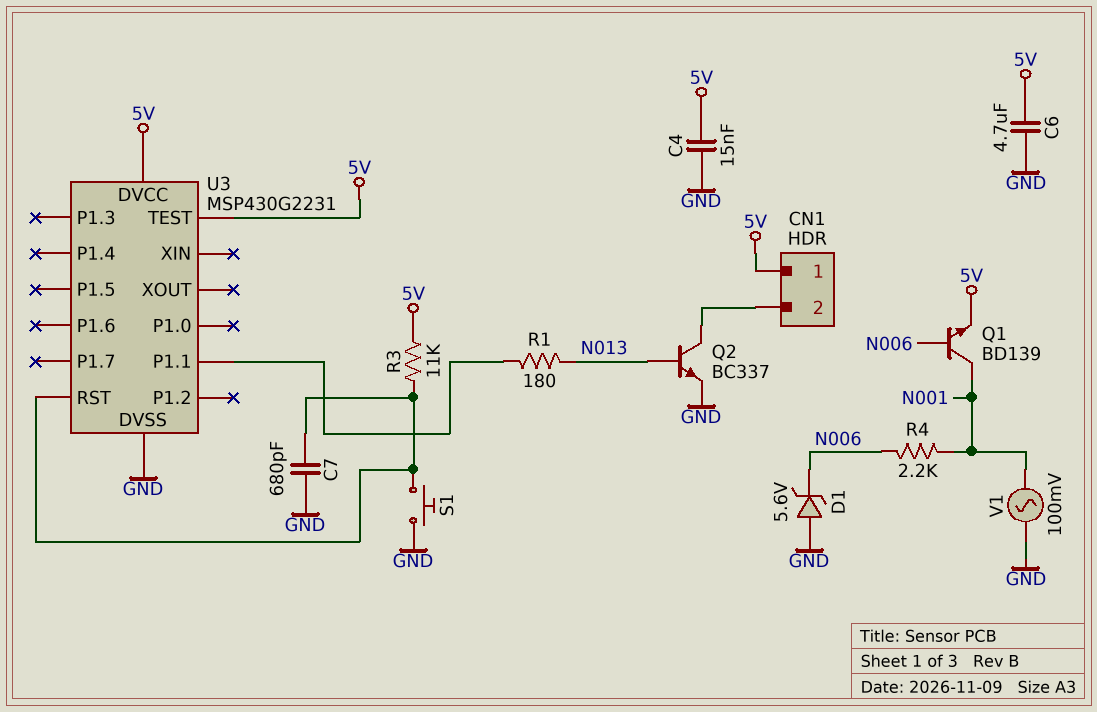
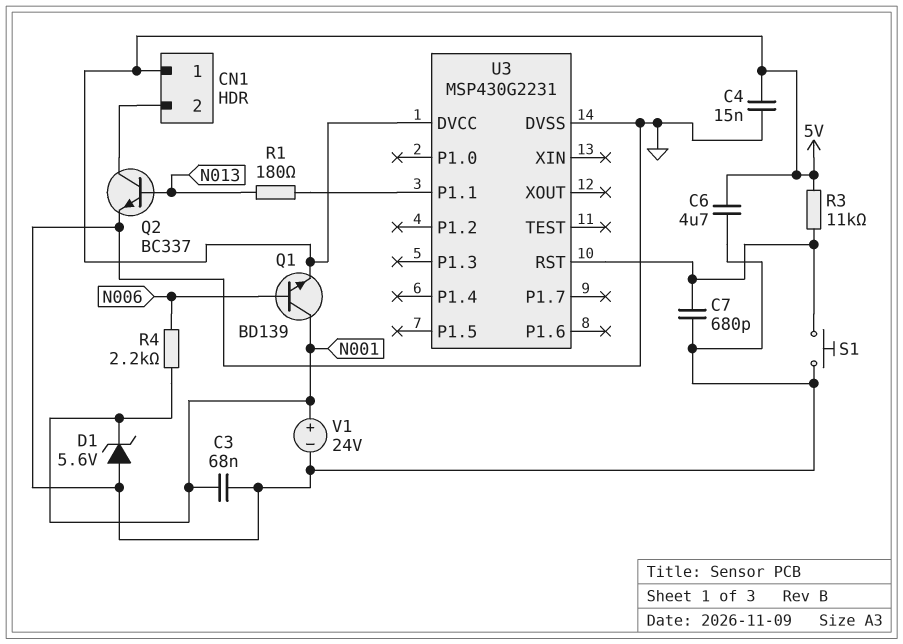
C3: none -> 68nF (GND, N001)
D1: zener 5.6V (A GND, K N006) -> zener 5.6V (A GND, K N001)
U3 pin TEST: 5V -> none
V1: AC 100mV (GND, N001) -> 24V (plus N001, minus GND)

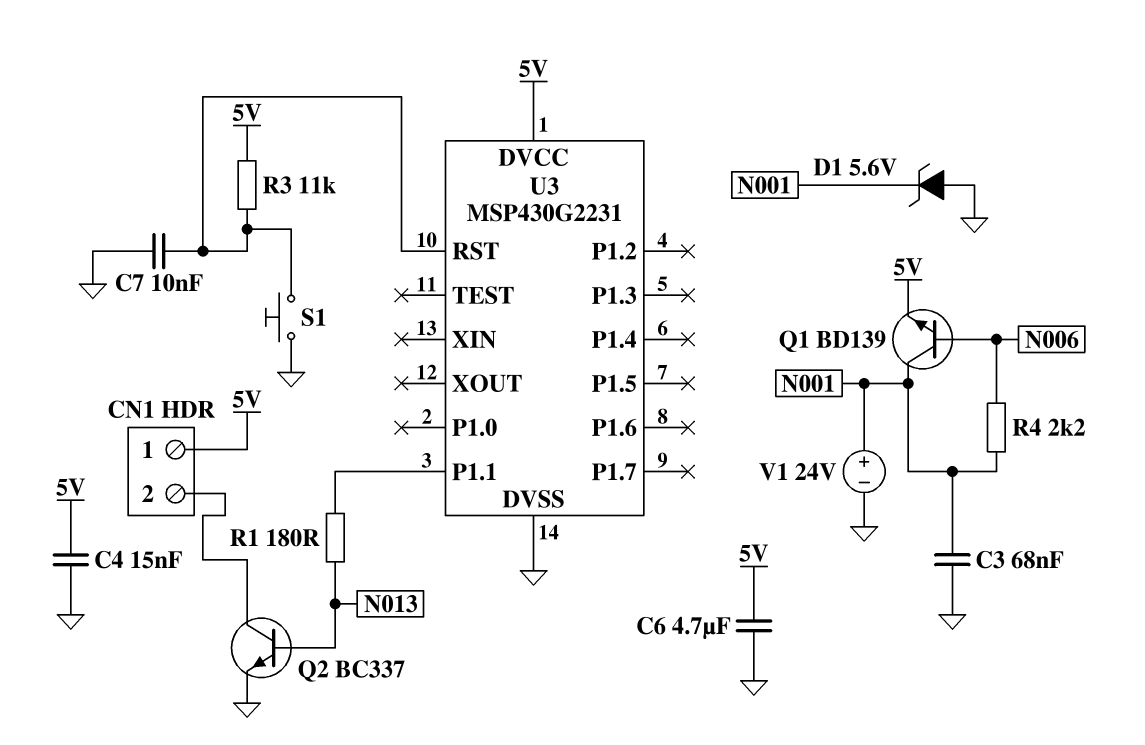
C7: 680pF (GND, U3/RST) -> 10nF (GND, U3/RST)

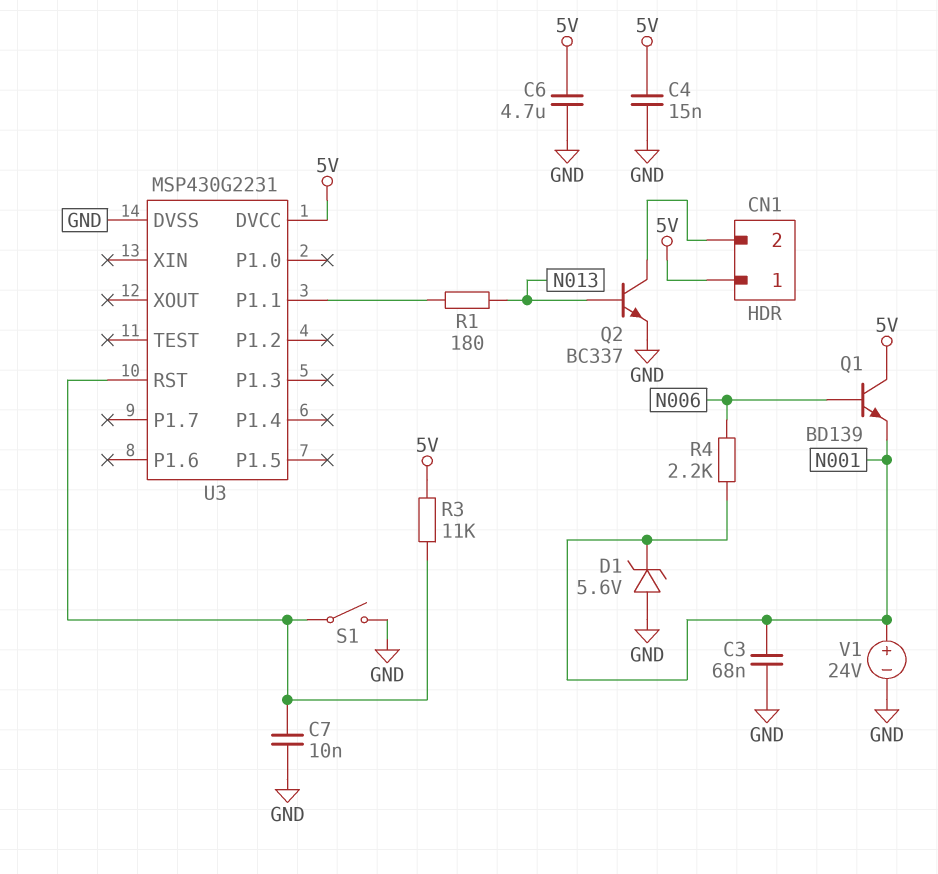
Q1: NPN BD139 (B N006, C N001, E 5V) -> NPN BD139 (B N006, C 5V, E N001)
S1: button (GND, U3/RST) -> switch (GND, U3/RST)

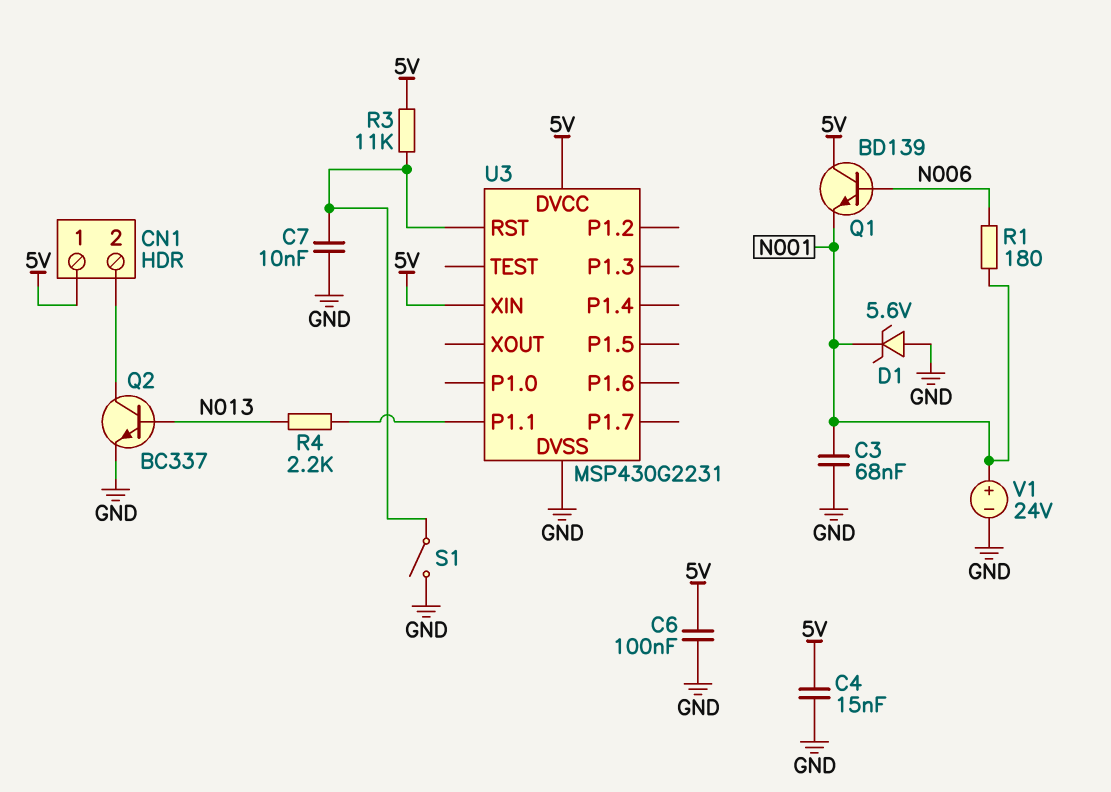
C6: 4.7uF (5V, GND) -> 100nF (5V, GND)
R1: 180 (N013, U3/P1.1) -> 180 (N001, N006)
R4: 2.2k (N001, N006) -> 2.2k (N013, U3/P1.1)
U3 pin XIN: none -> 5V

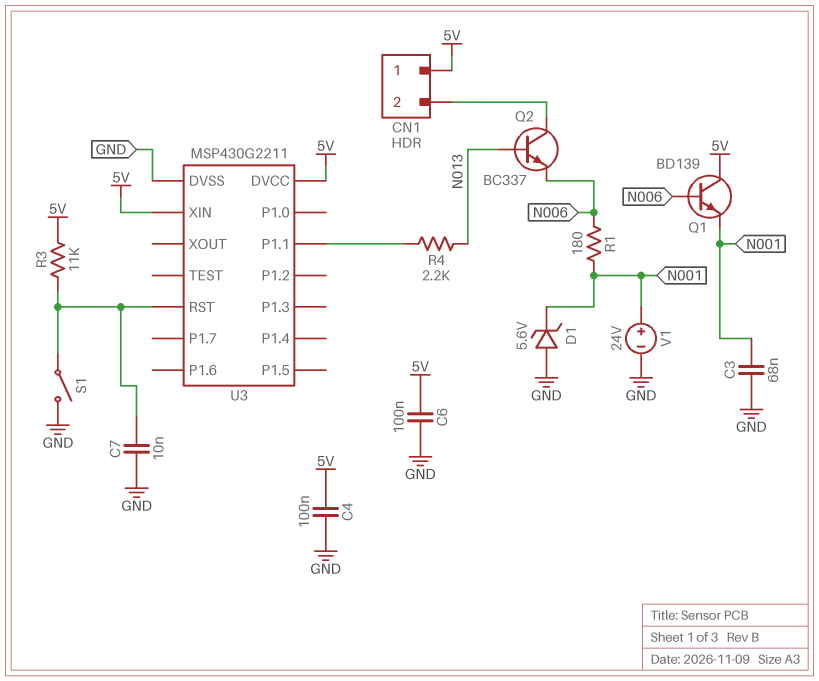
C4: 15nF (5V, GND) -> 100nF (5V, GND)
Q2: NPN BC337 (B N013, C CN1/2, E GND) -> NPN BC337 (B N013, C CN1/2, E N006)
U3: MSP430G2231 -> MSP430G2211

